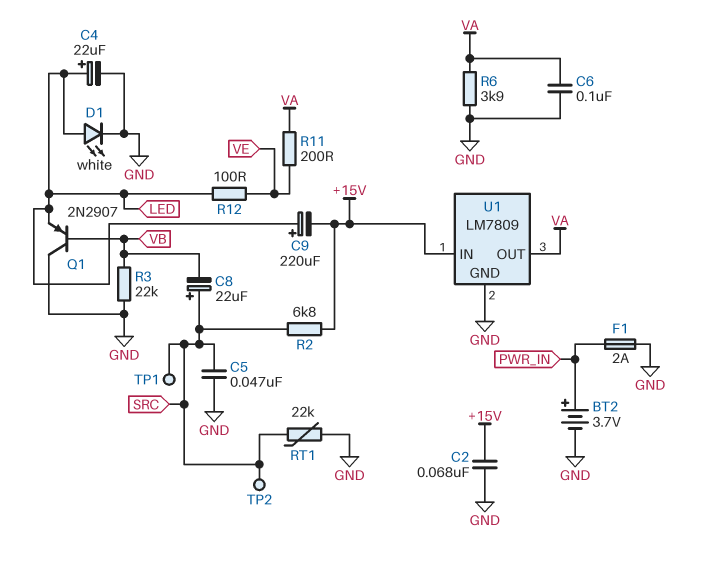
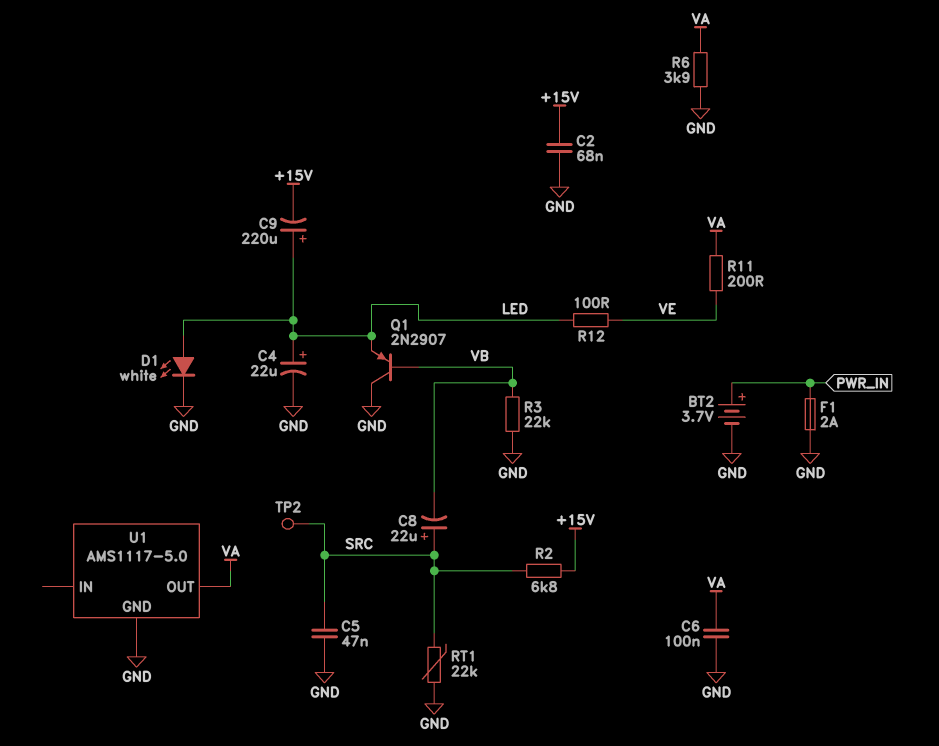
TP1: test point (SRC) -> none
U1: LM7809 -> AMS1117-5.0
U1 pin IN: +15V -> none

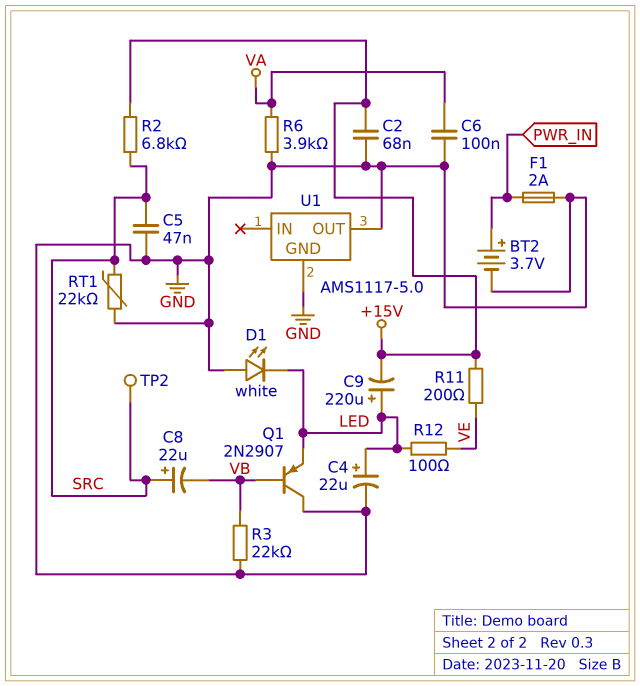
D1: LED white (A LED, K GND) -> LED white (A GND, K LED)
R11: 200 (VA, VE) -> 200 (+15V, VE)
U1 pin OUT: VA -> GND

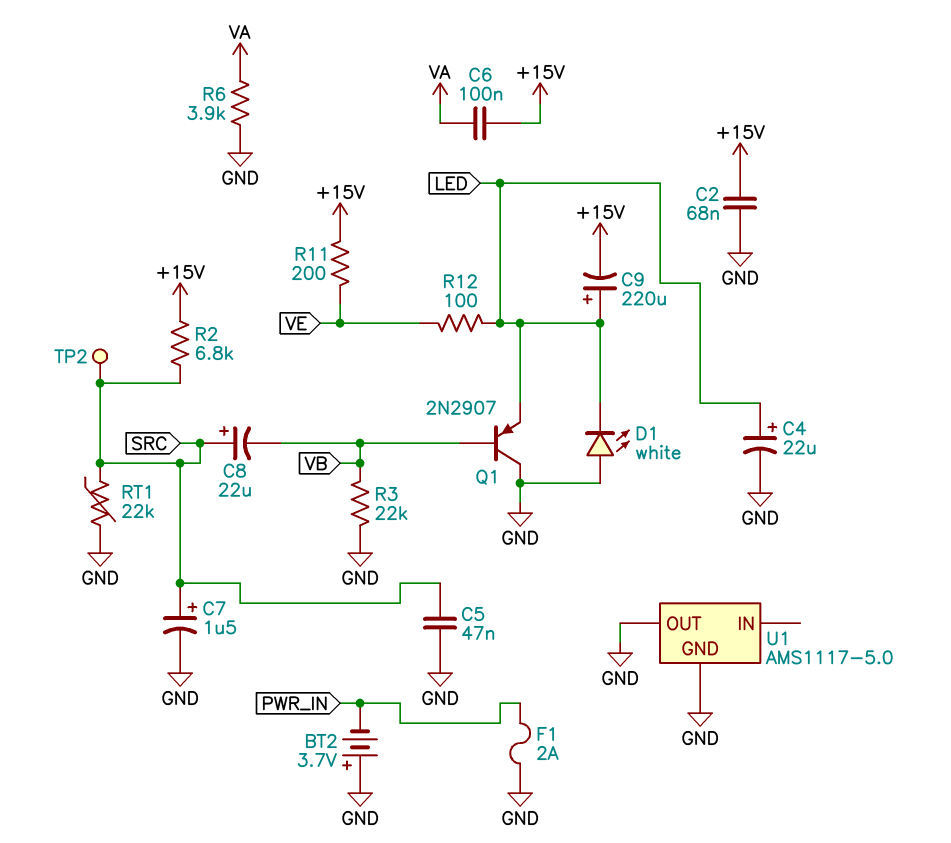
BT2: 3.7V (plus PWR_IN, minus GND) -> 3.7V (plus GND, minus PWR_IN)
C6: 100nF (GND, VA) -> 100nF (+15V, VA)
C7: none -> 1.5uF (plus SRC, minus GND)

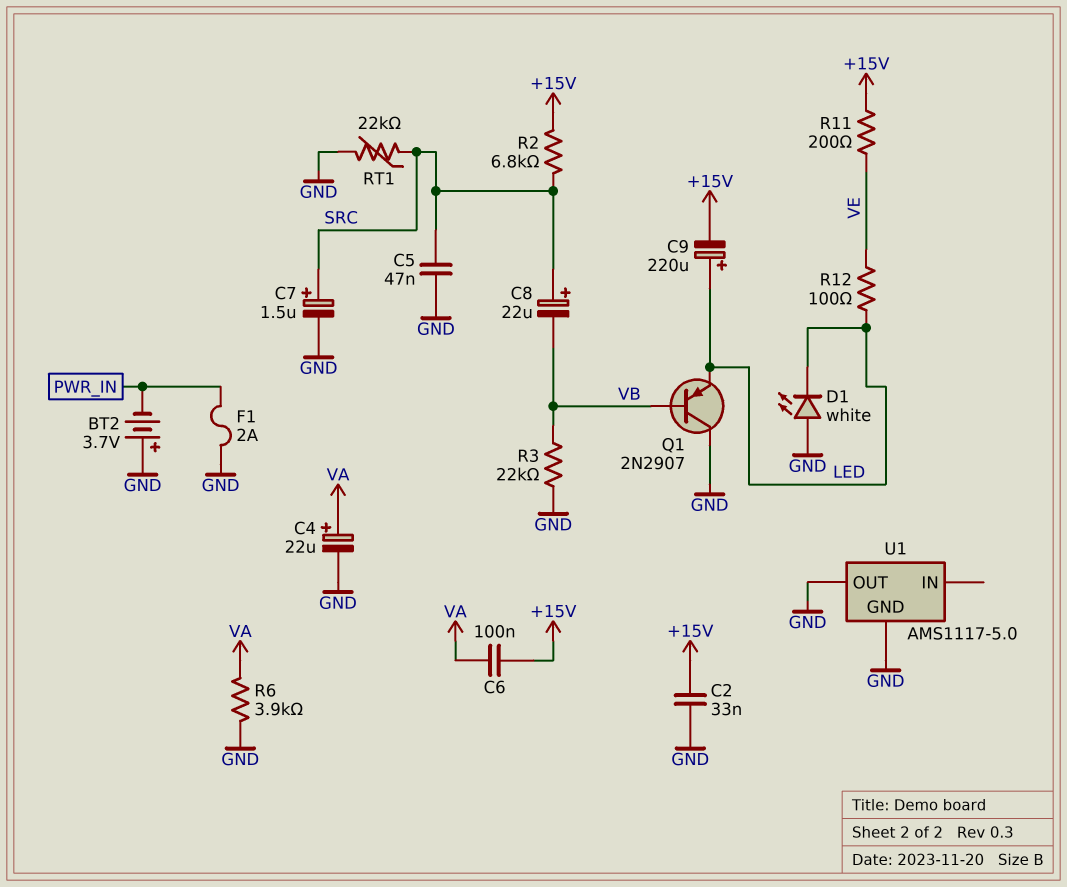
C2: 68nF (+15V, GND) -> 33nF (+15V, GND)
C4: 22uF (plus LED, minus GND) -> 22uF (plus VA, minus GND)
TP2: test point (SRC) -> none

